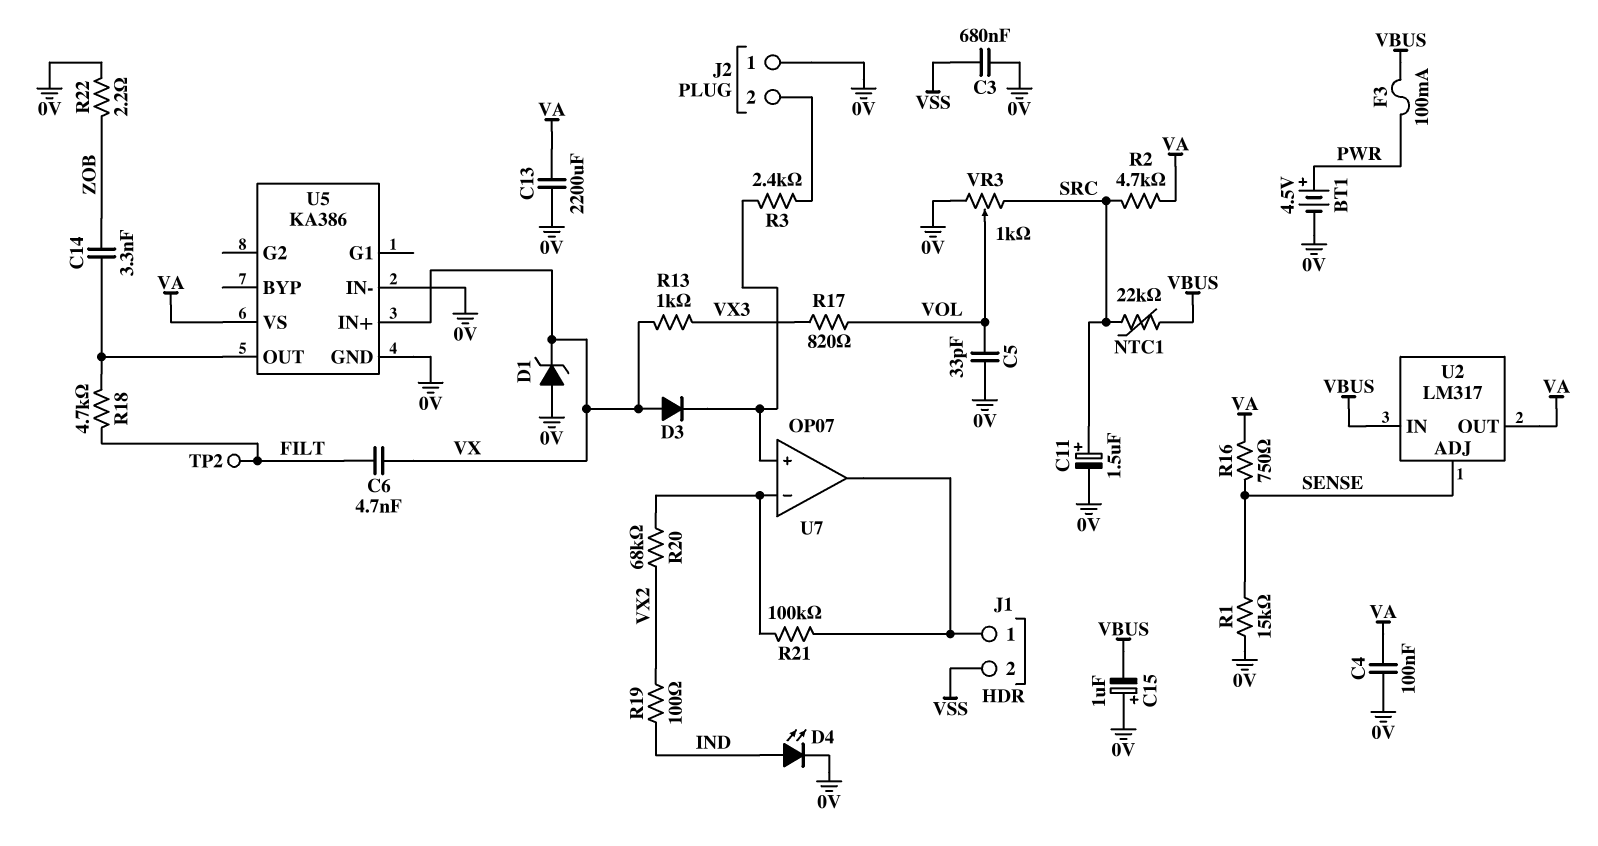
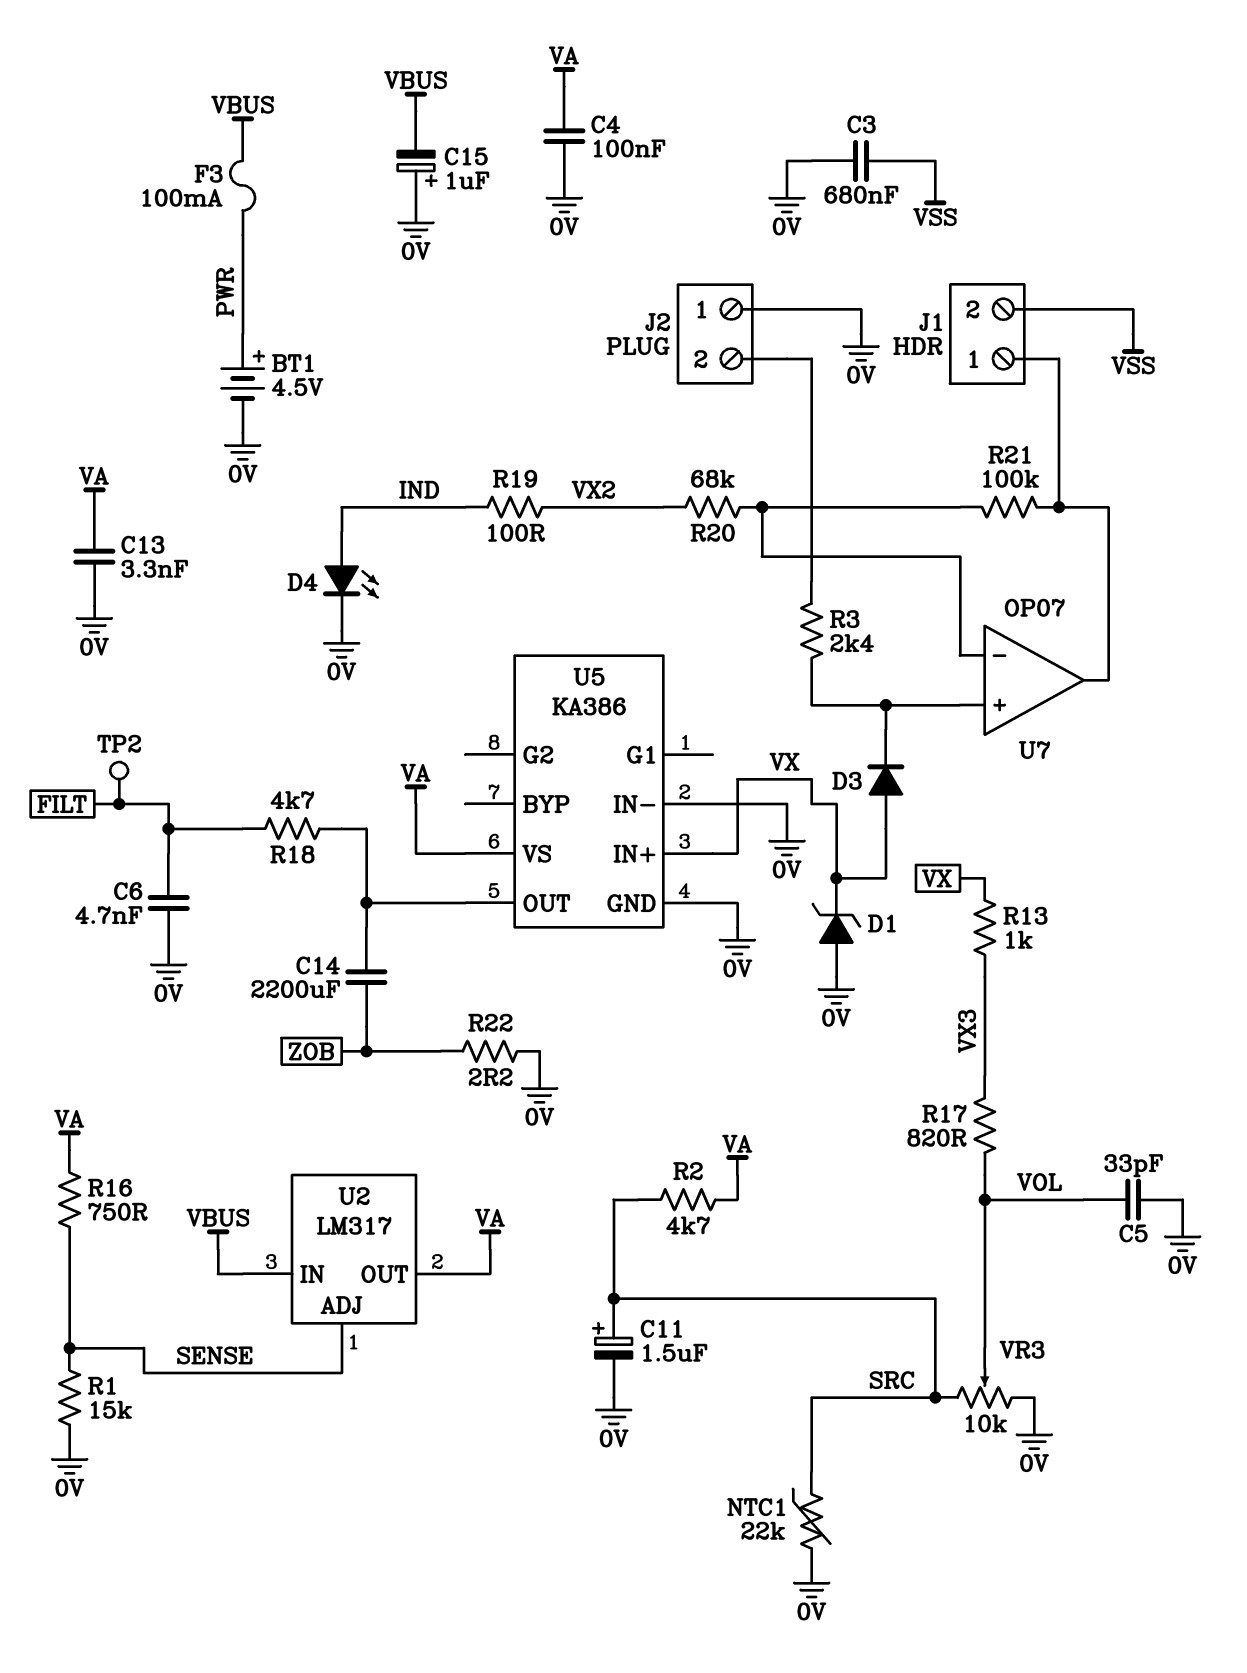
C6: 4.7nF (FILT, VX) -> 4.7nF (0V, FILT)
C13: 2200uF (0V, VA) -> 3.3nF (0V, VA)
C14: 3.3nF (U5/OUT, ZOB) -> 2200uF (U5/OUT, ZOB)
NTC1: 22k (SRC, VBUS) -> 22k (0V, SRC)
VR3: 1k (0V, SRC, wiper VOL) -> 10k (0V, SRC, wiper VOL)

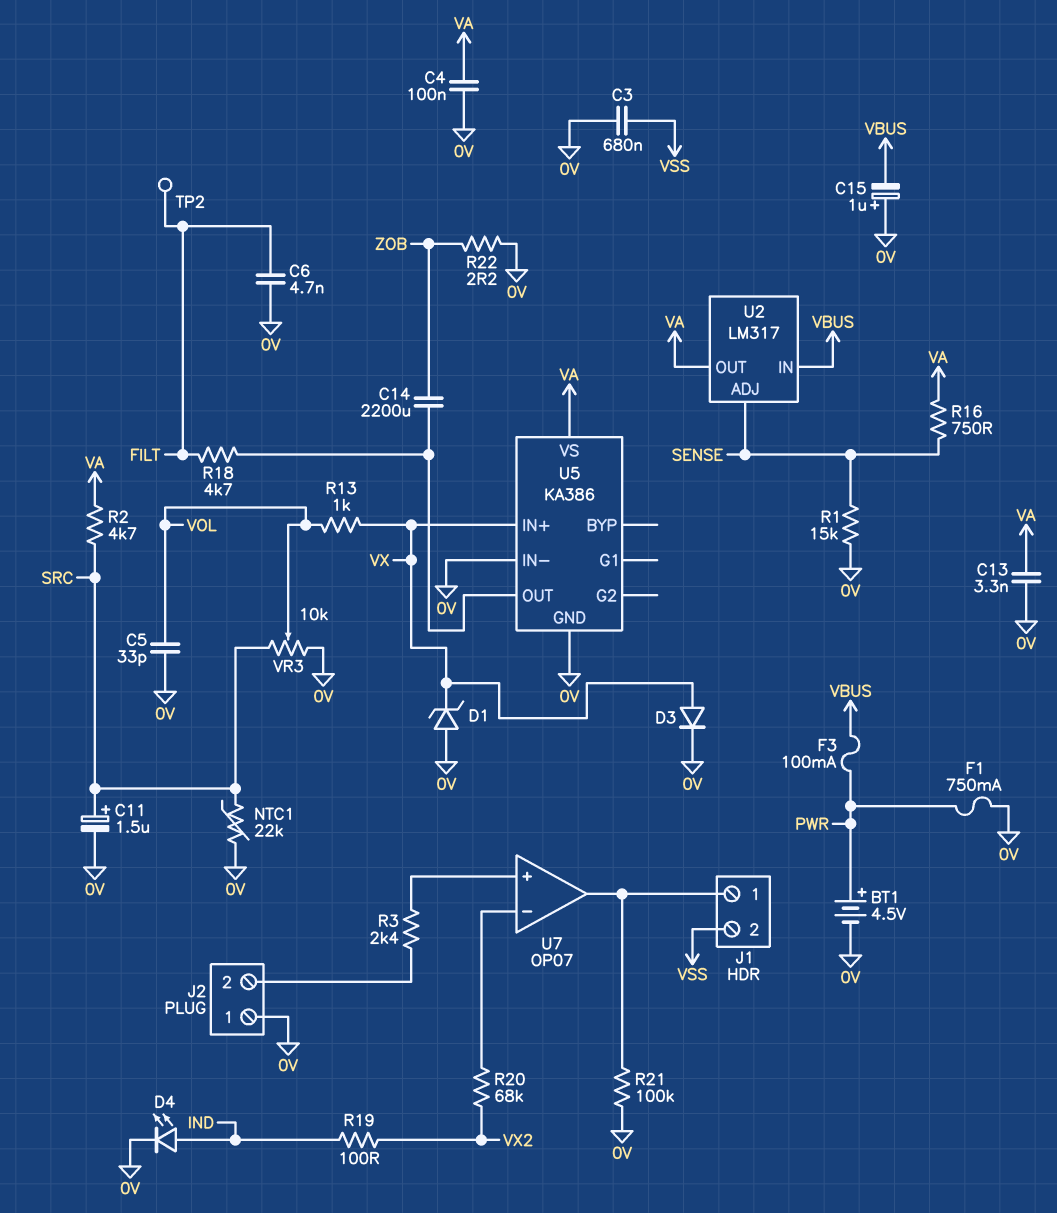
D3: diode (A VX, K U7/in+) -> diode (A VX, K 0V)
F1: none -> 750mA (0V, PWR)
R13: 1k (VX, VX3) -> 1k (VOL, VX)
R17: 820 (VOL, VX3) -> none
R21: 100k (J1/1, U7/in-) -> 100k (0V, J1/1)

